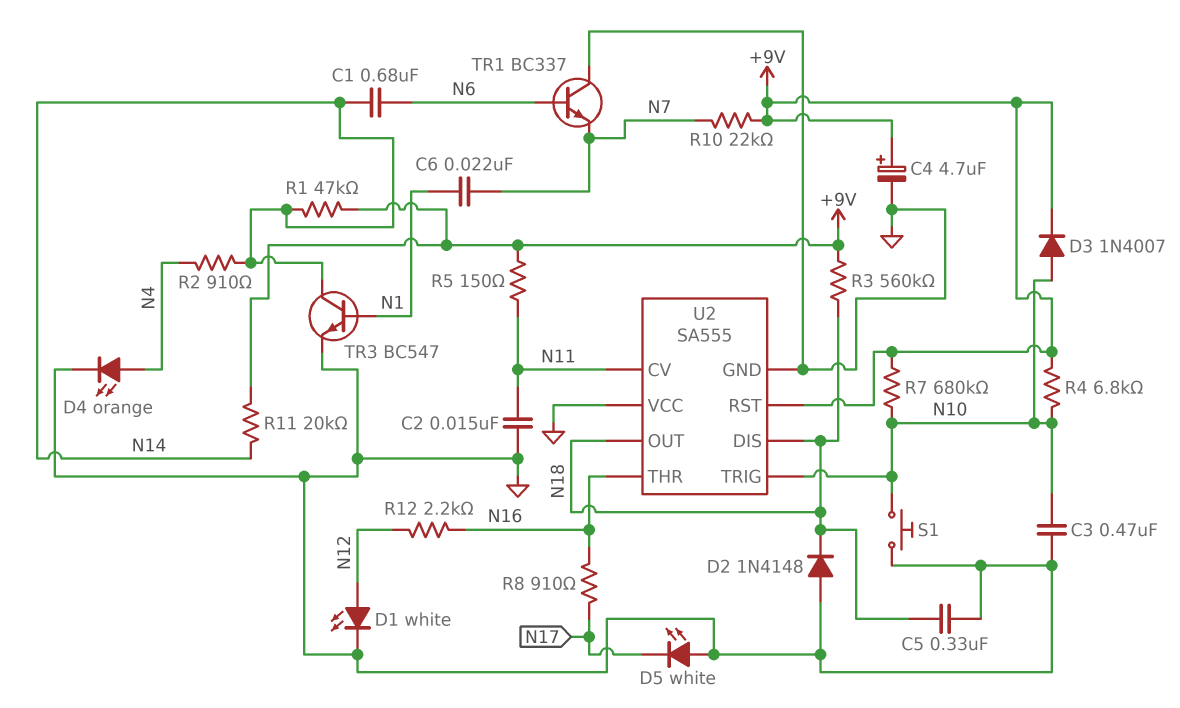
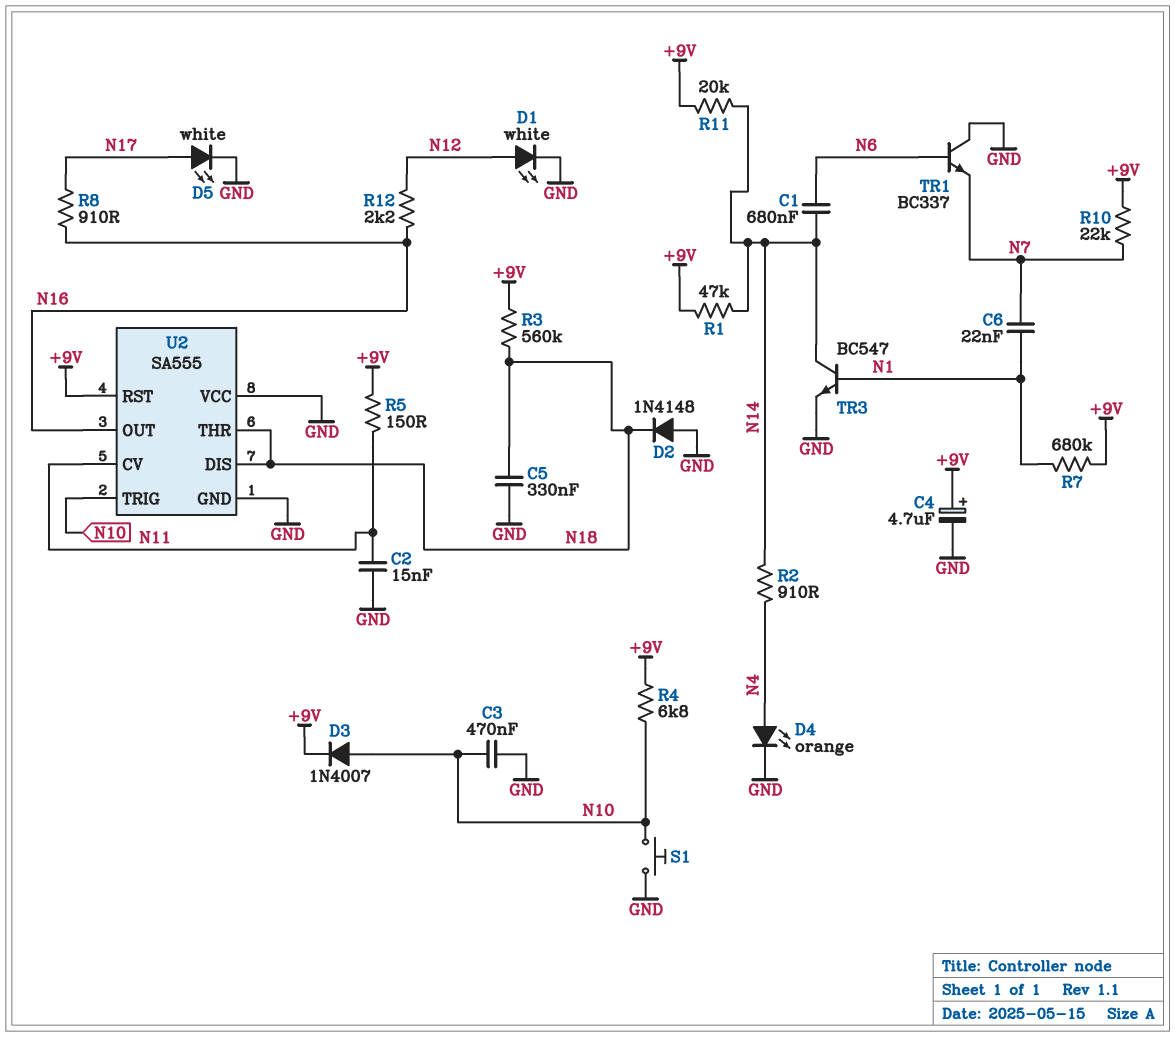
D5: LED white (A GND, K N17) -> LED white (A N17, K GND)
R7: 680k (+9V, N10) -> 680k (+9V, N1)
U2 pin OUT: N18 -> N16
U2 pin THR: N16 -> N18

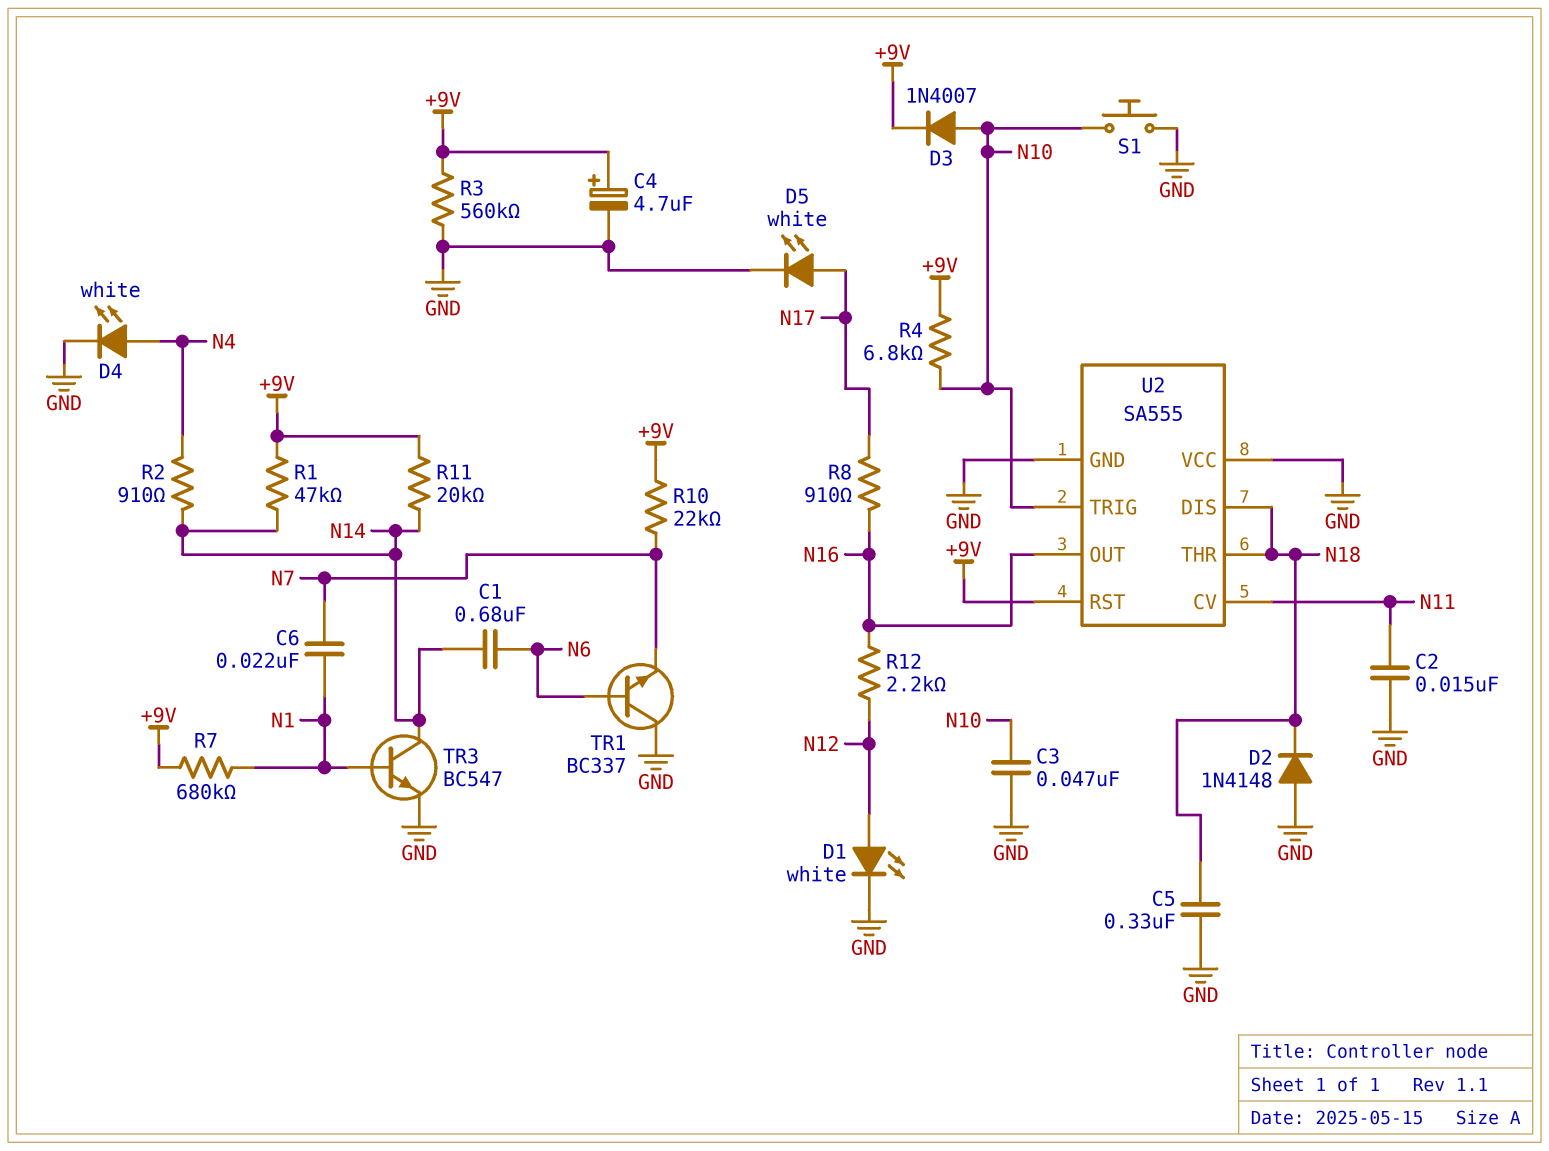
C3: 470nF (GND, N10) -> 47nF (GND, N10)
D4: LED orange (A N4, K GND) -> LED white (A N4, K GND)
R3: 560k (+9V, N18) -> 560k (+9V, GND)
R5: 150 (+9V, N11) -> none

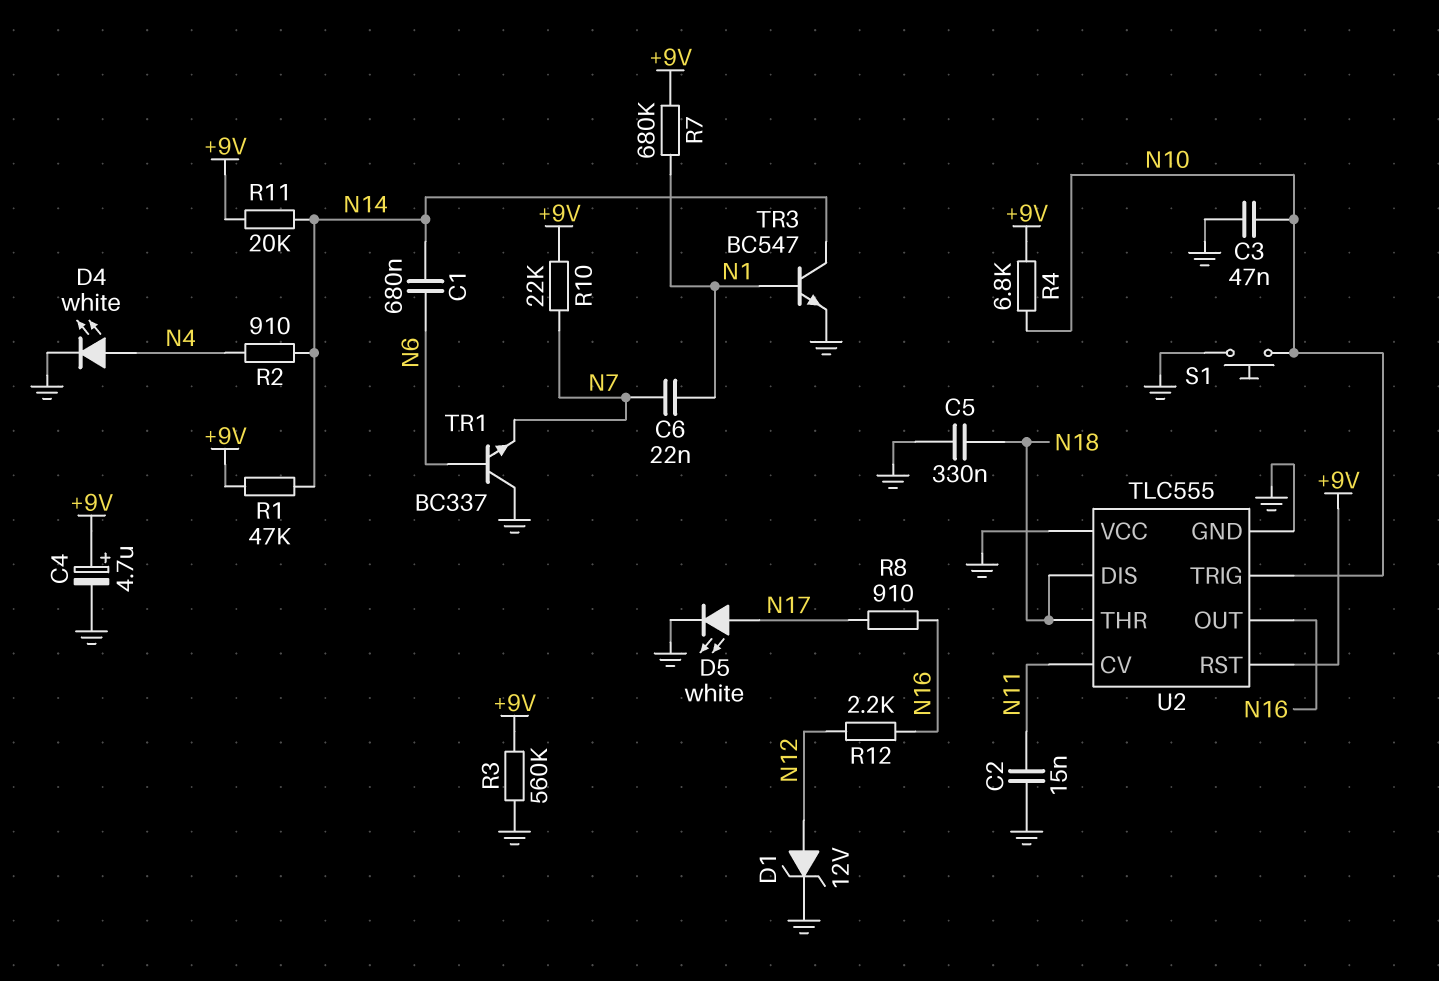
D1: LED white (A N12, K GND) -> zener 12V (A N12, K GND)
D2: diode 1N4148 (A GND, K N18) -> none
D3: diode 1N4007 (A N10, K +9V) -> none
U2: SA555 -> TLC555

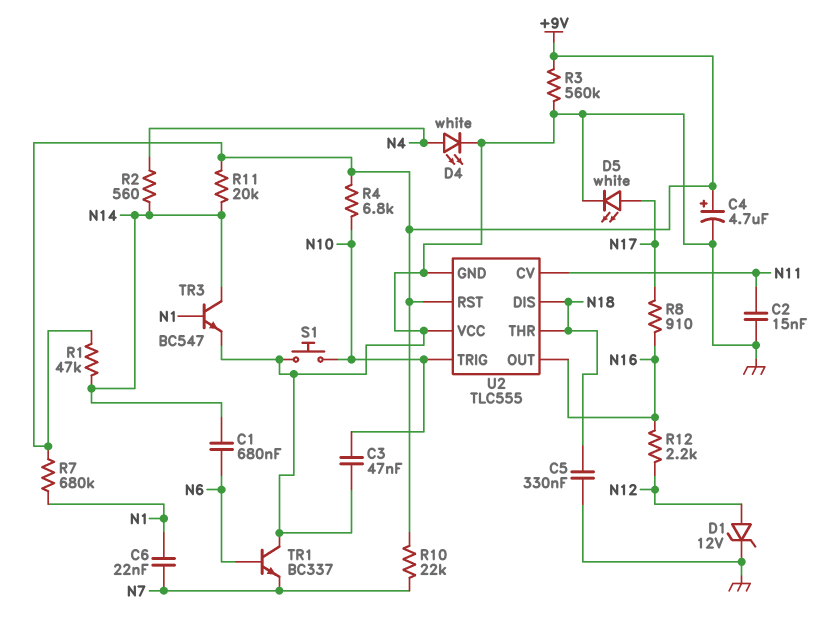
R2: 910 (N4, N14) -> 560 (N4, N14)

